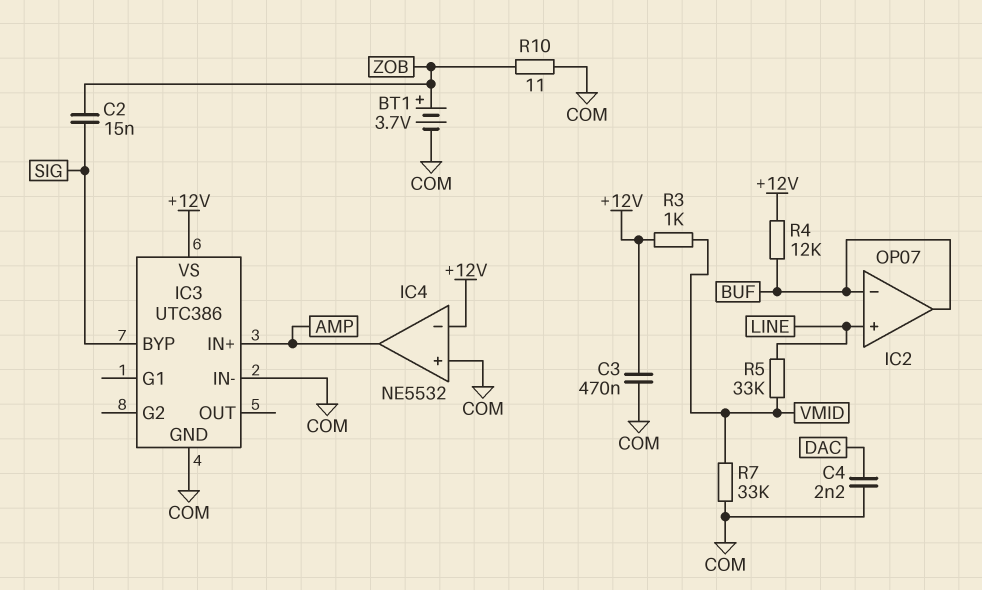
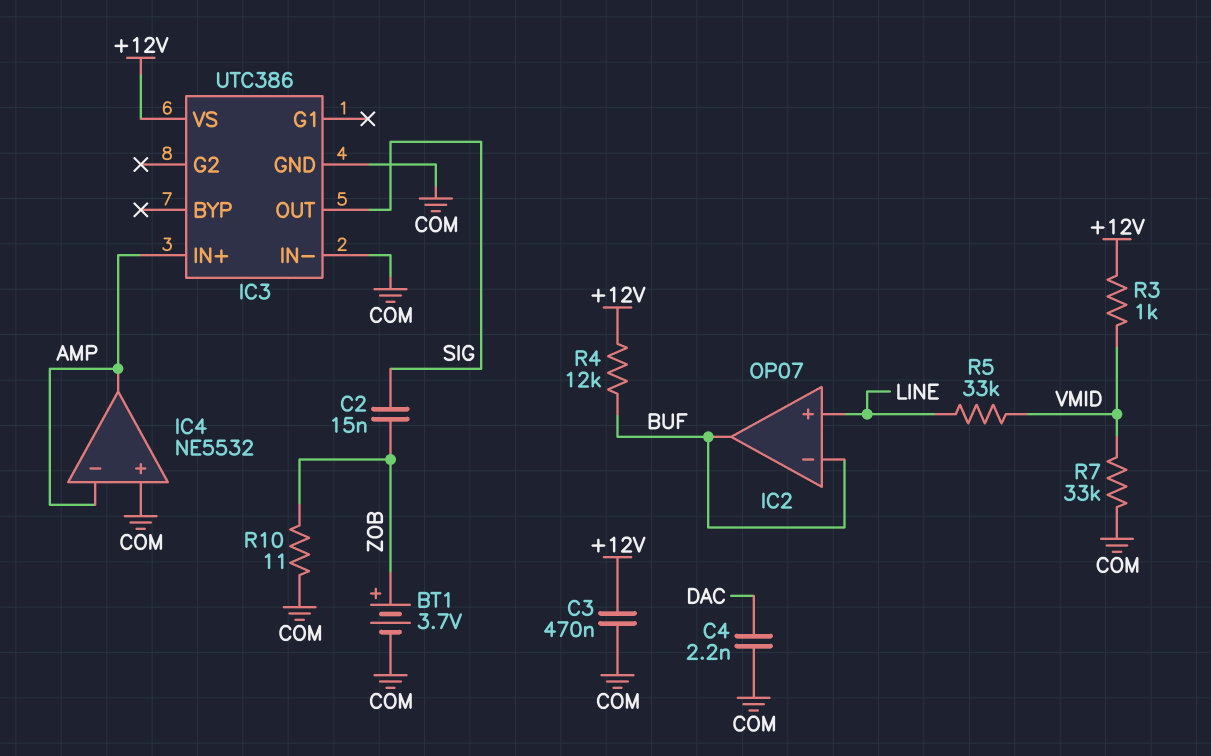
IC3 pin BYP: SIG -> none
IC3 pin OUT: none -> SIG
IC4 pin in-: +12V -> AMP

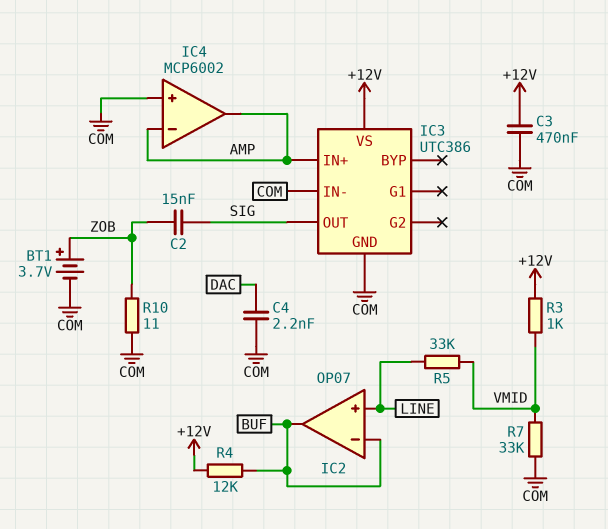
IC4: NE5532 -> MCP6002

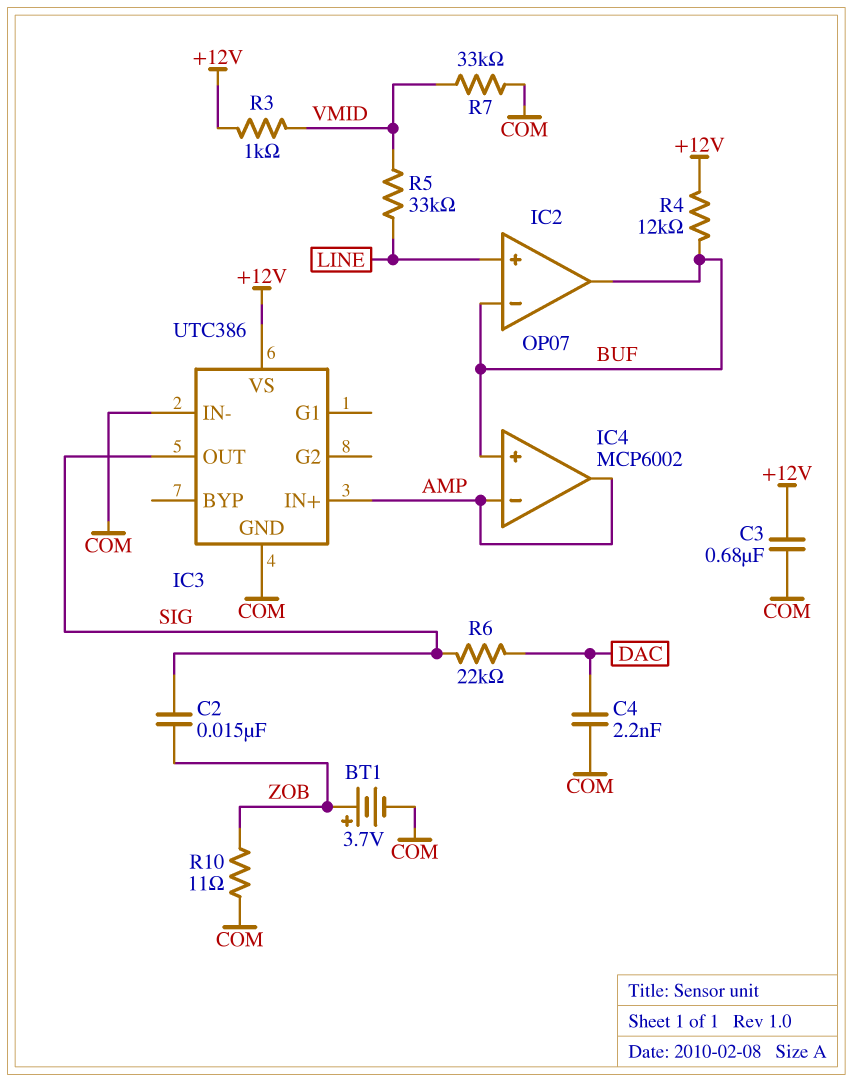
C3: 470nF (+12V, COM) -> 680nF (+12V, COM)
IC4 pin in+: COM -> BUF
R6: none -> 22k (DAC, SIG)

